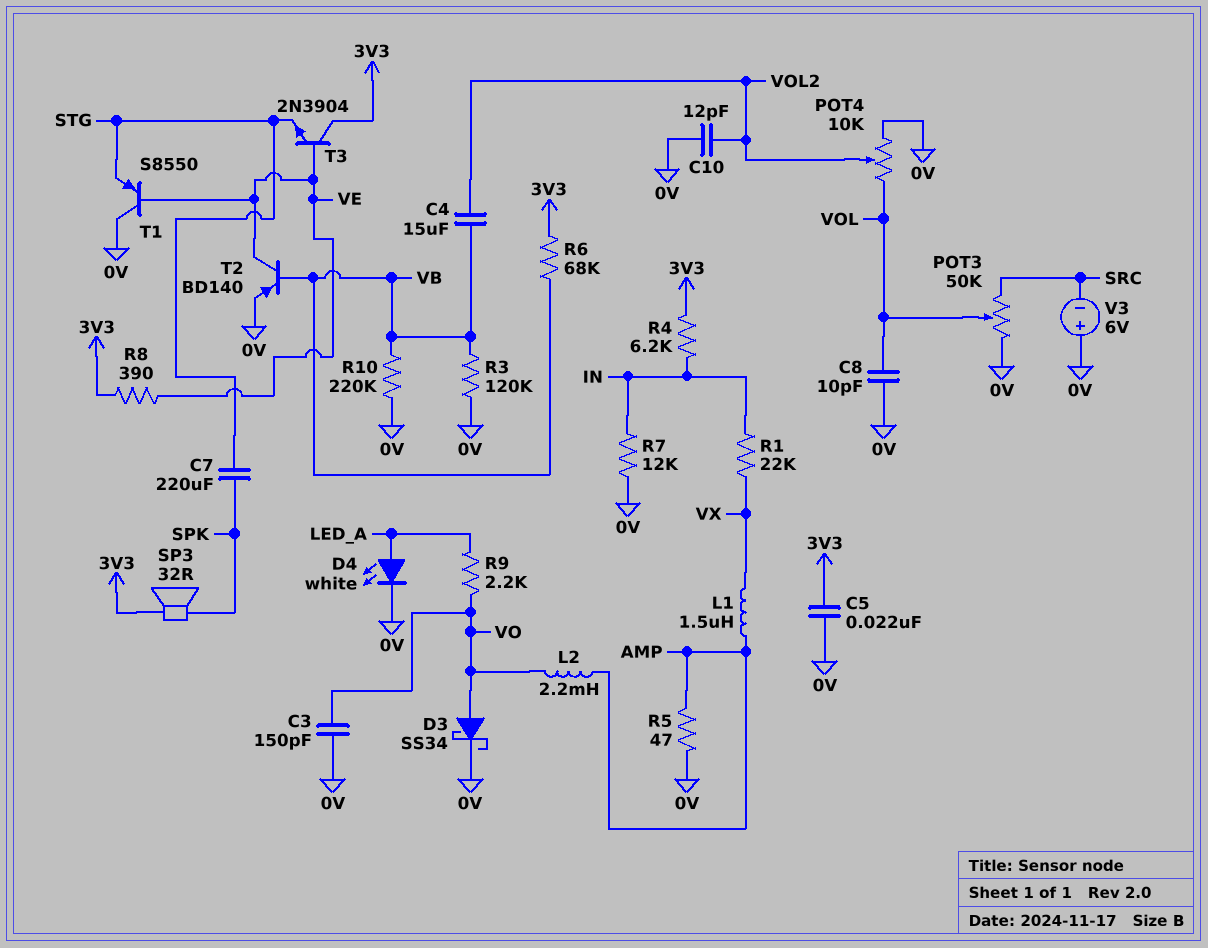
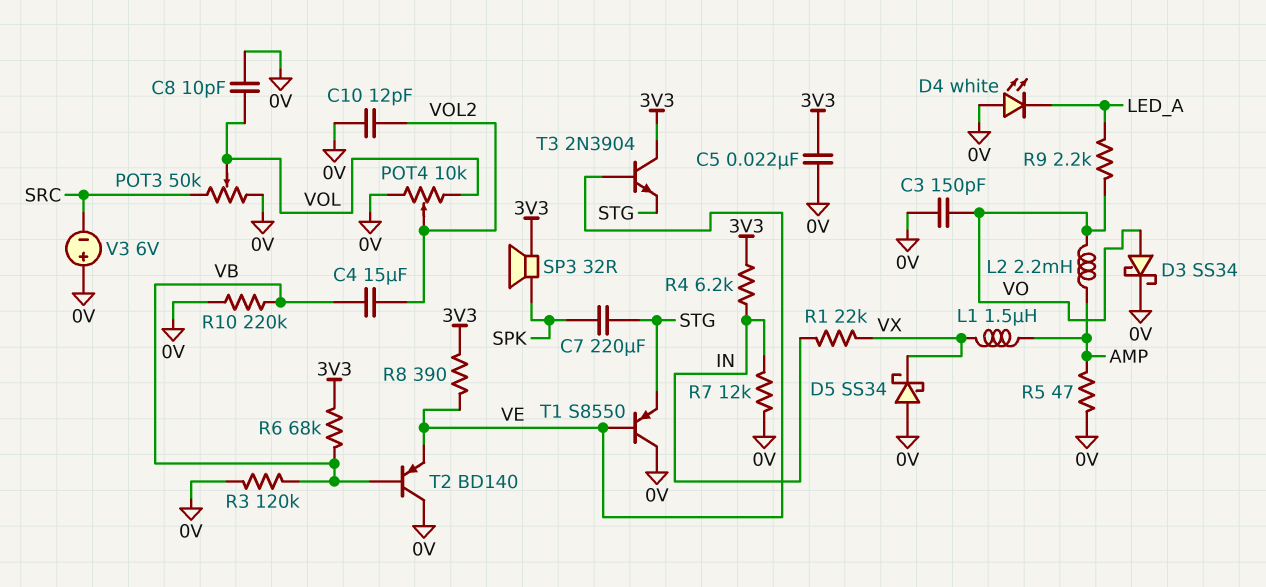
D4: LED white (A LED_A, K 0V) -> LED white (A 0V, K LED_A)
D5: none -> schottky SS34 (A 0V, K VX)
T2: PNP BD140 (B VB, C VE, E 0V) -> PNP BD140 (B VB, C 0V, E VE)

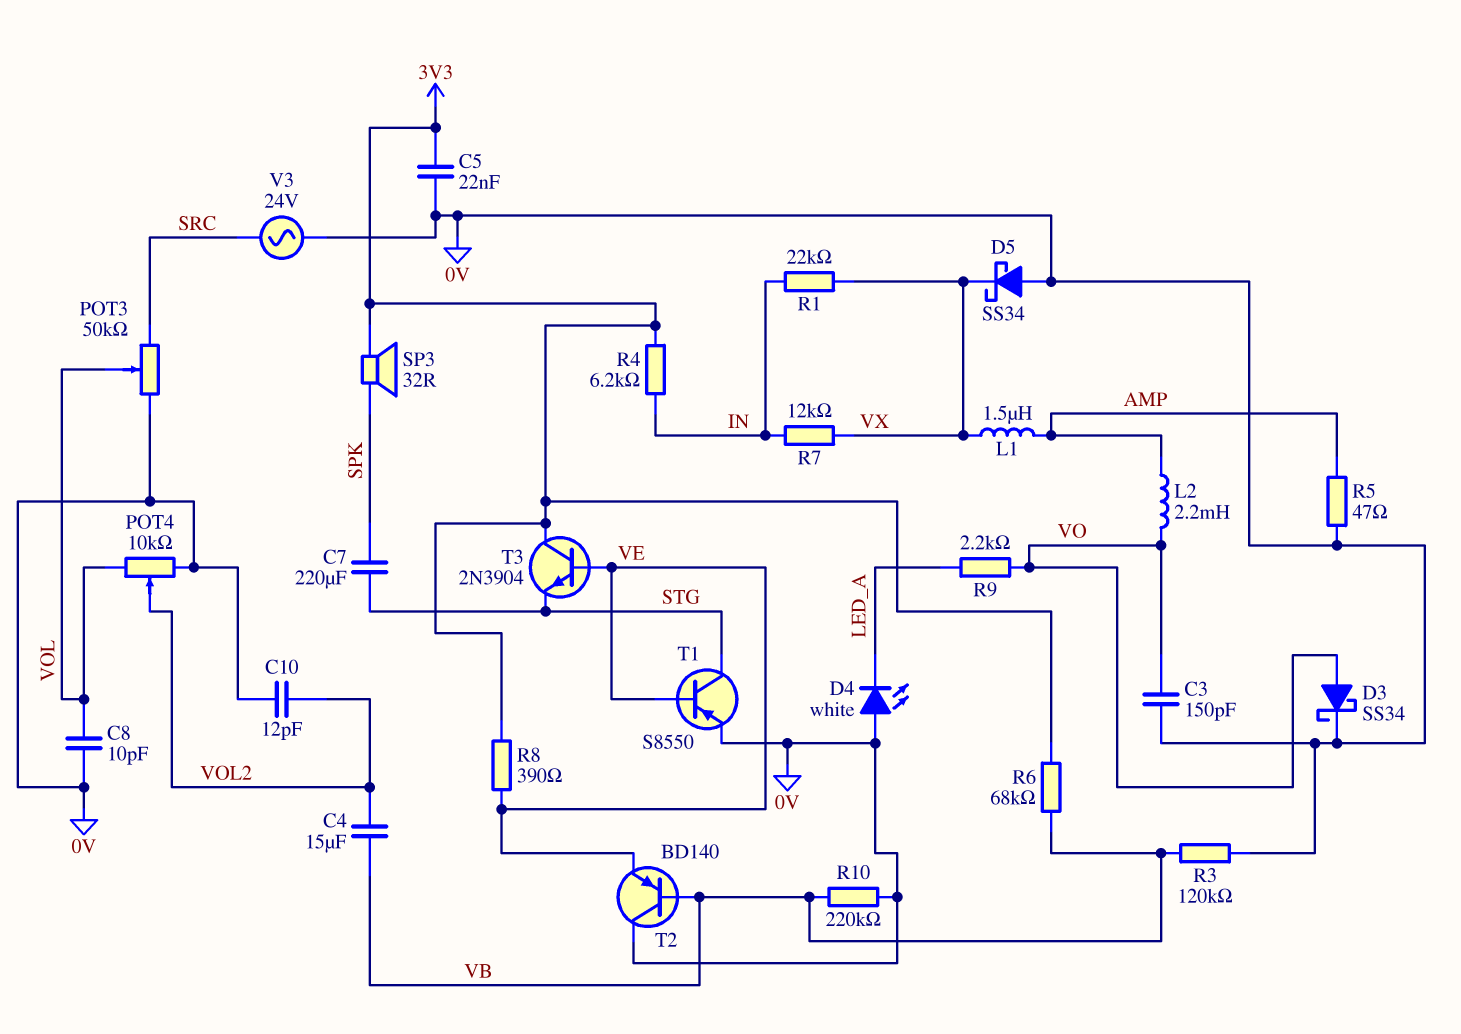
R7: 12k (0V, IN) -> 12k (IN, VX)
T1: PNP S8550 (B VE, C 0V, E STG) -> PNP S8550 (B VE, C STG, E 0V)
V3: 6V (plus 0V, minus SRC) -> AC 24V (0V, SRC)

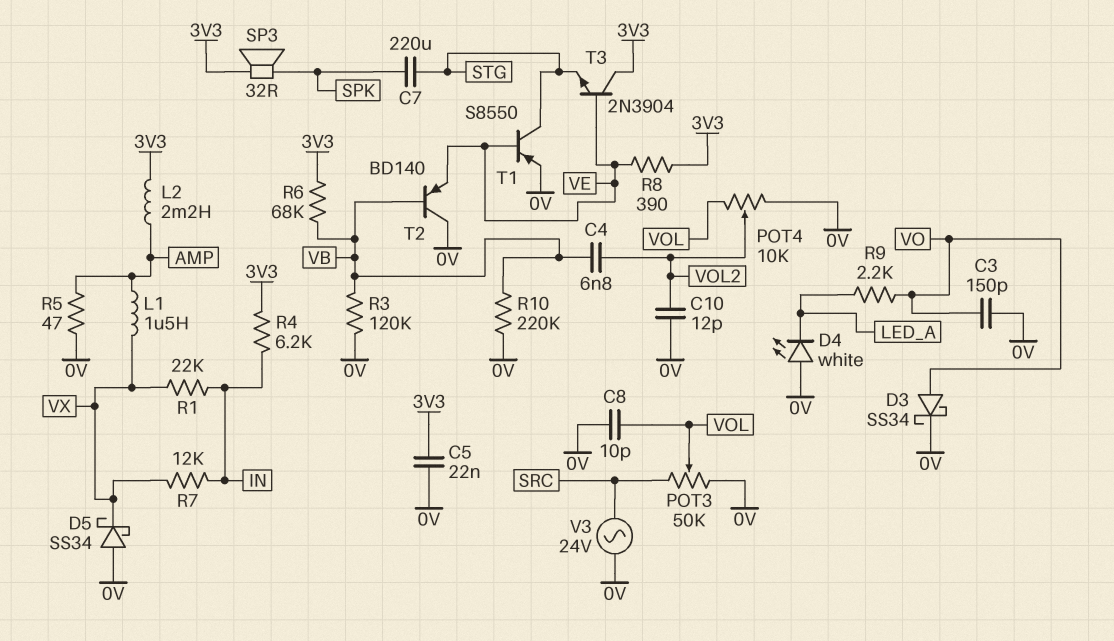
C4: 15uF (VB, VOL2) -> 6.8nF (VB, VOL2)
L2: 2.2mH (AMP, VO) -> 2.2mH (3V3, AMP)

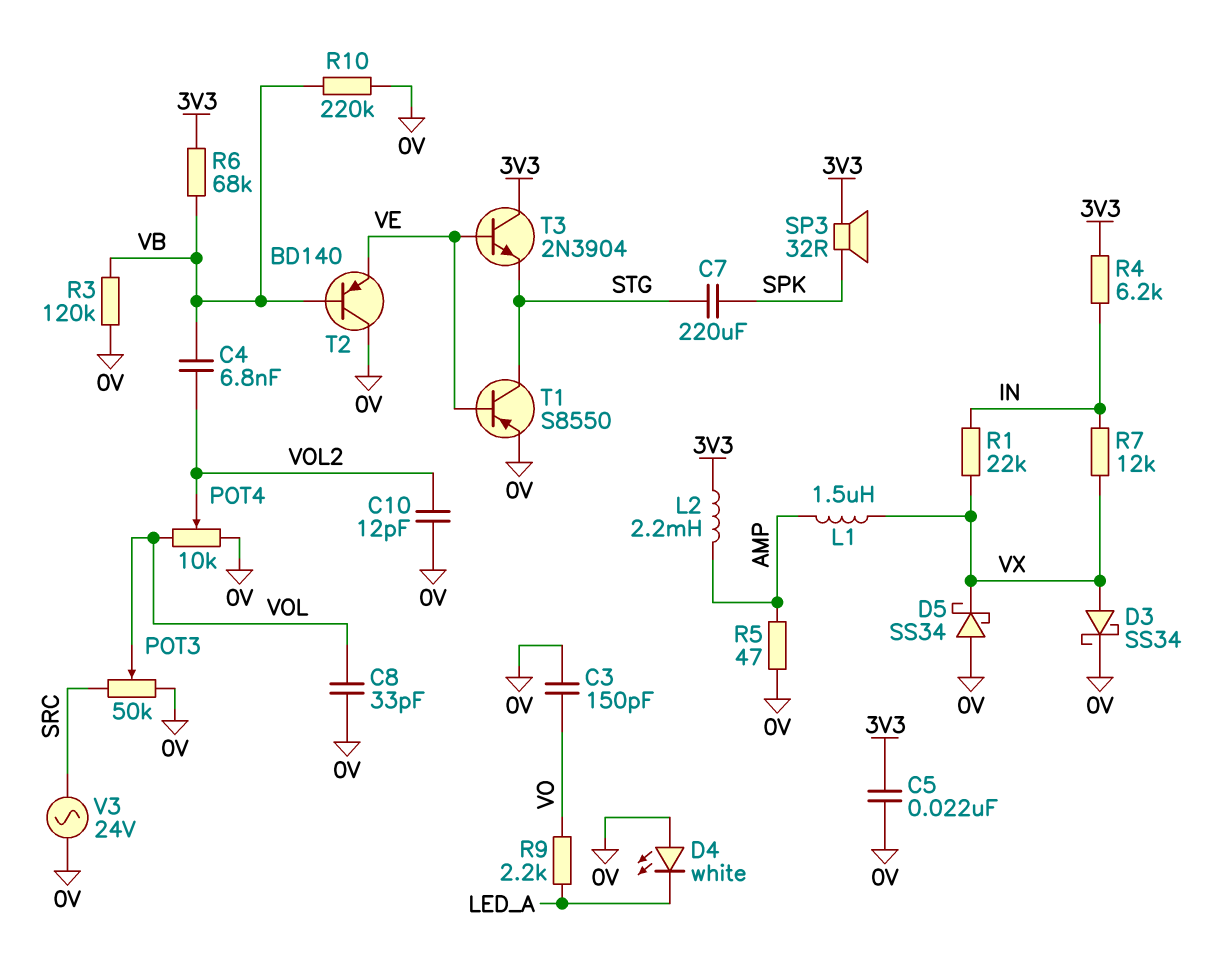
C8: 10pF (0V, VOL) -> 33pF (0V, VOL)
D3: schottky SS34 (A VO, K 0V) -> schottky SS34 (A VX, K 0V)
R8: 390 (3V3, VE) -> none

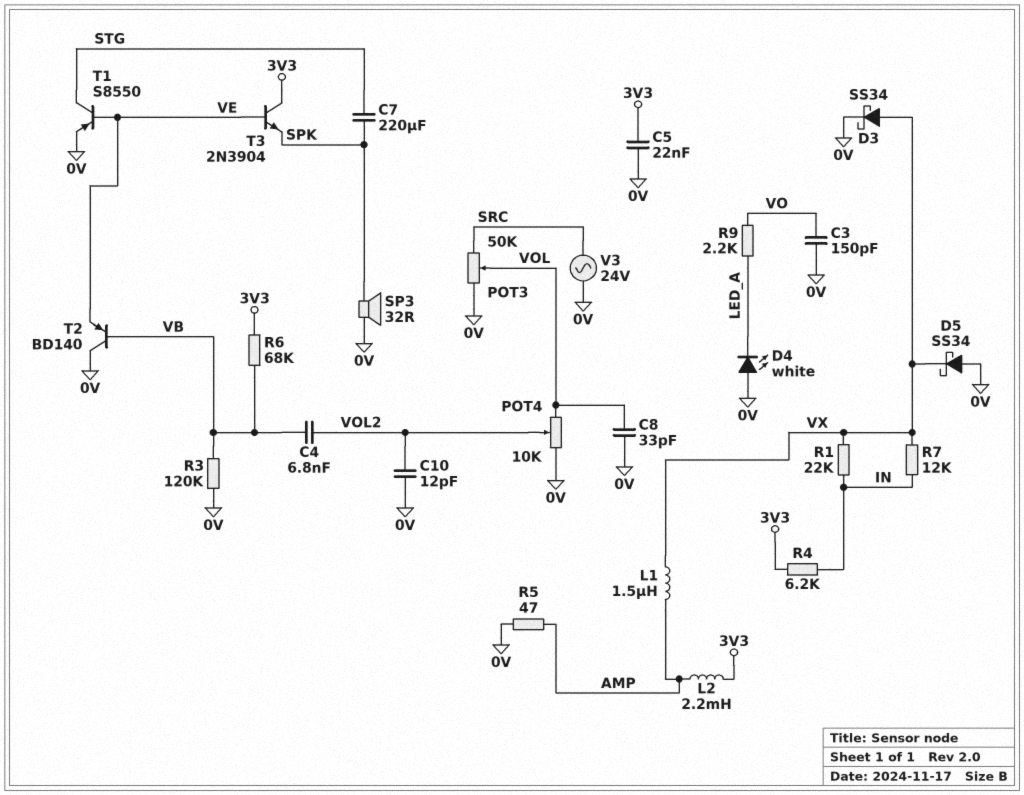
R10: 220k (0V, VB) -> none
SP3: speaker 32R (3V3, SPK) -> speaker 32R (0V, SPK)
T3: NPN 2N3904 (B VE, C 3V3, E STG) -> NPN 2N3904 (B VE, C 3V3, E SPK)

